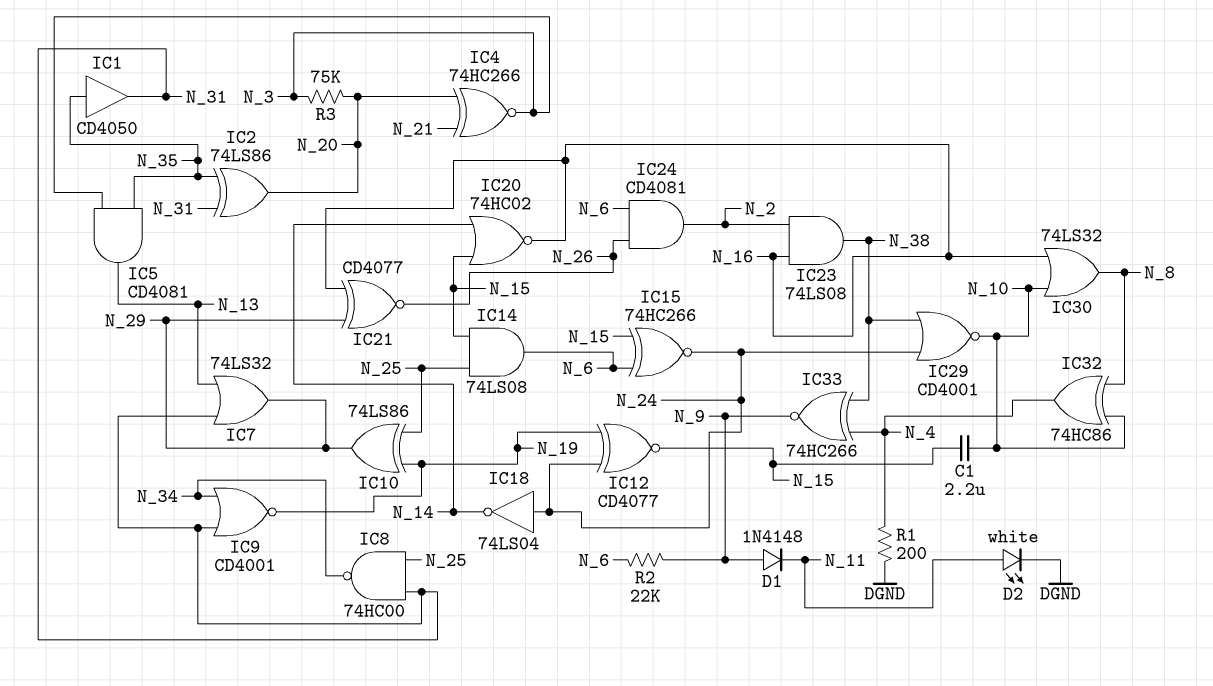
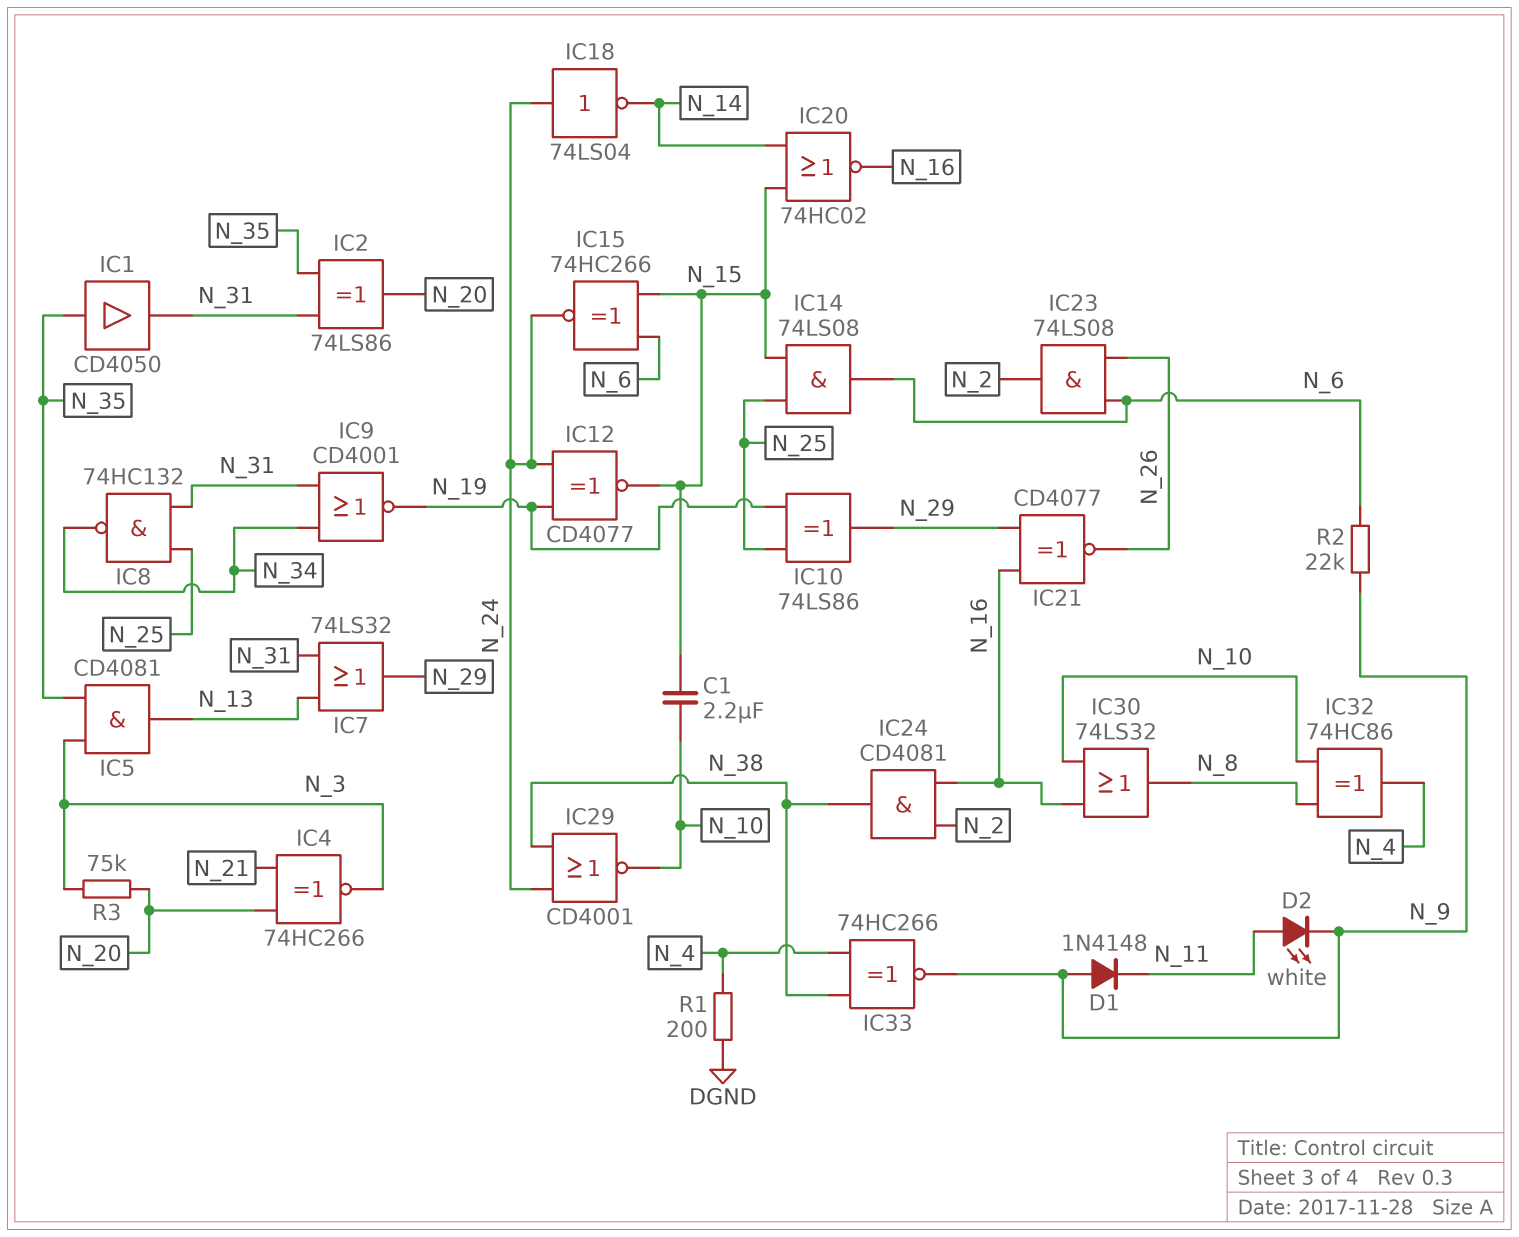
D2: LED white (A N_11, K DGND) -> LED white (A N_11, K N_9)
IC8: NAND 74HC00 (in N_25, in N_31, out N_34) -> NAND 74HC132 (in N_25, in N_31, out N_34)
IC23: AND 74LS08 (in N_2, in N_16, out N_38) -> AND 74LS08 (in N_6, in N_26, out N_2)
IC24: AND CD4081 (in N_6, in N_26, out N_2) -> AND CD4081 (in N_2, in N_16, out N_38)

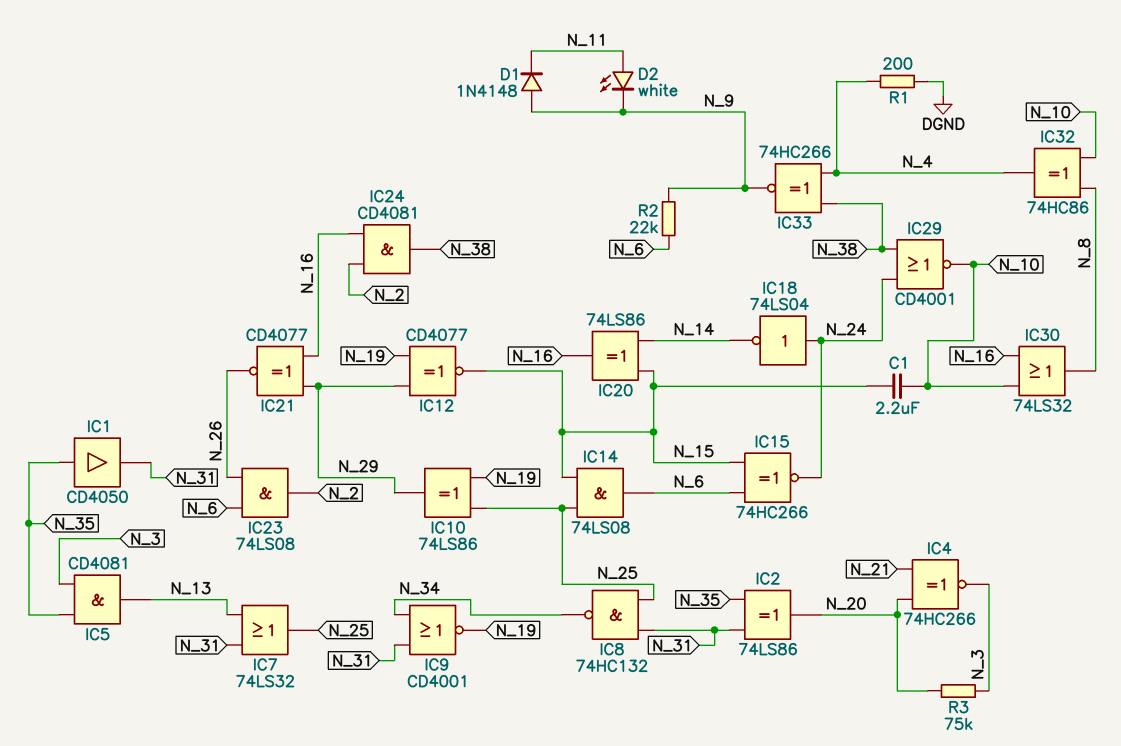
IC7: OR 74LS32 (in N_13, in N_31, out N_29) -> OR 74LS32 (in N_13, in N_31, out N_25)
IC12: XNOR CD4077 (in N_19, in N_24, out N_15) -> XNOR CD4077 (in N_19, in N_29, out N_15)
IC20: NOR 74HC02 (in N_14, in N_15, out N_16) -> XOR 74LS86 (in N_14, in N_15, out N_16)

